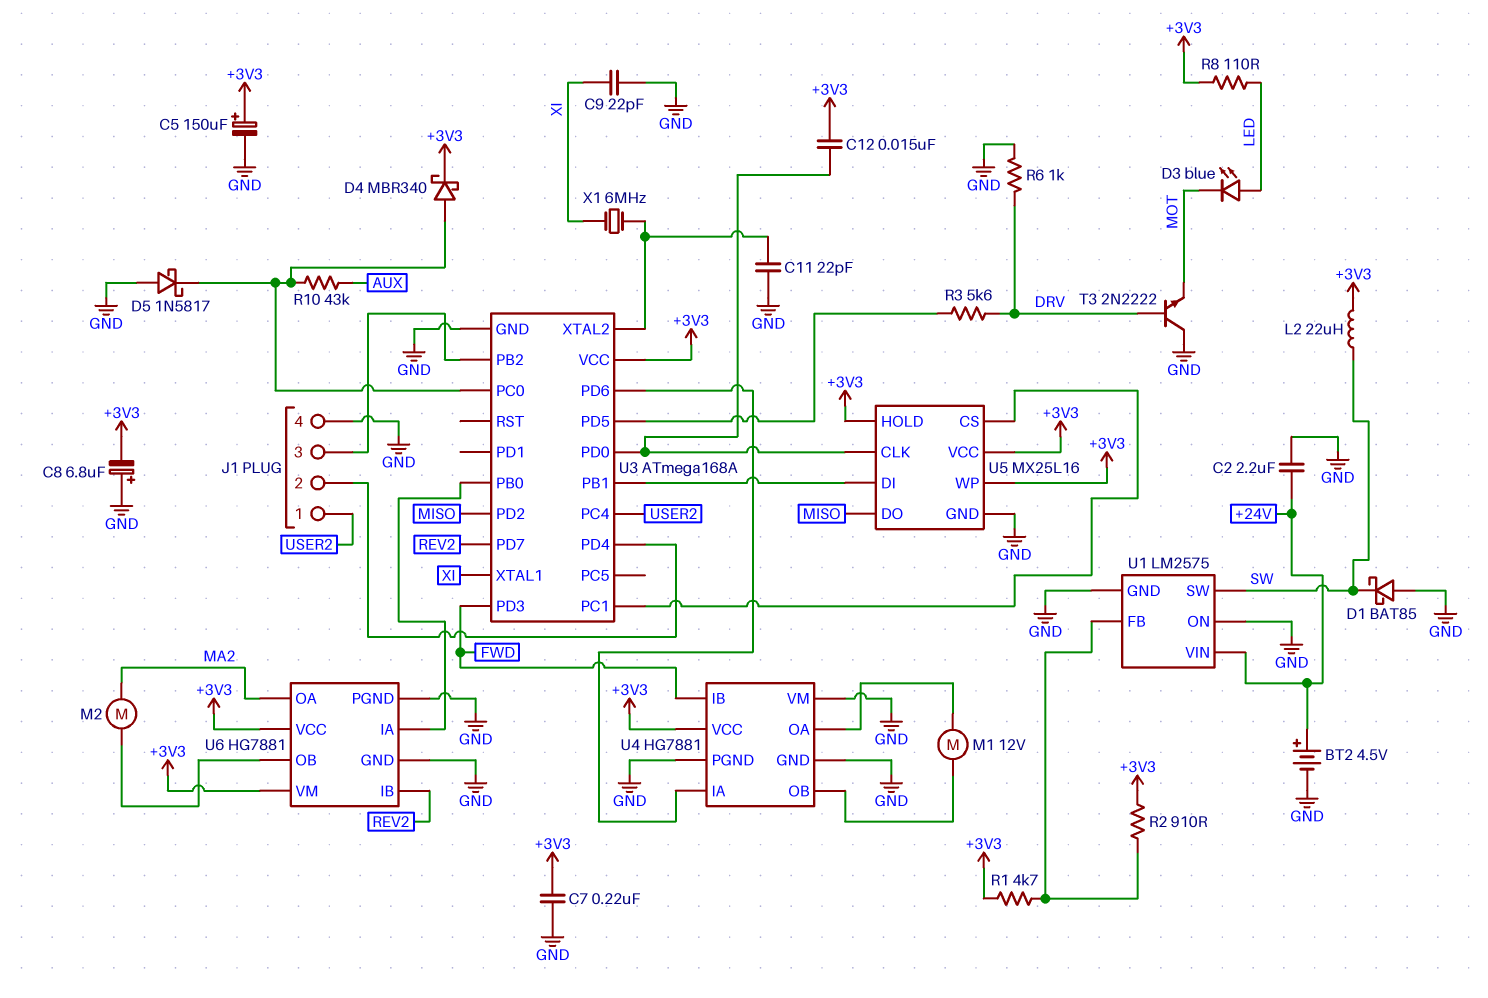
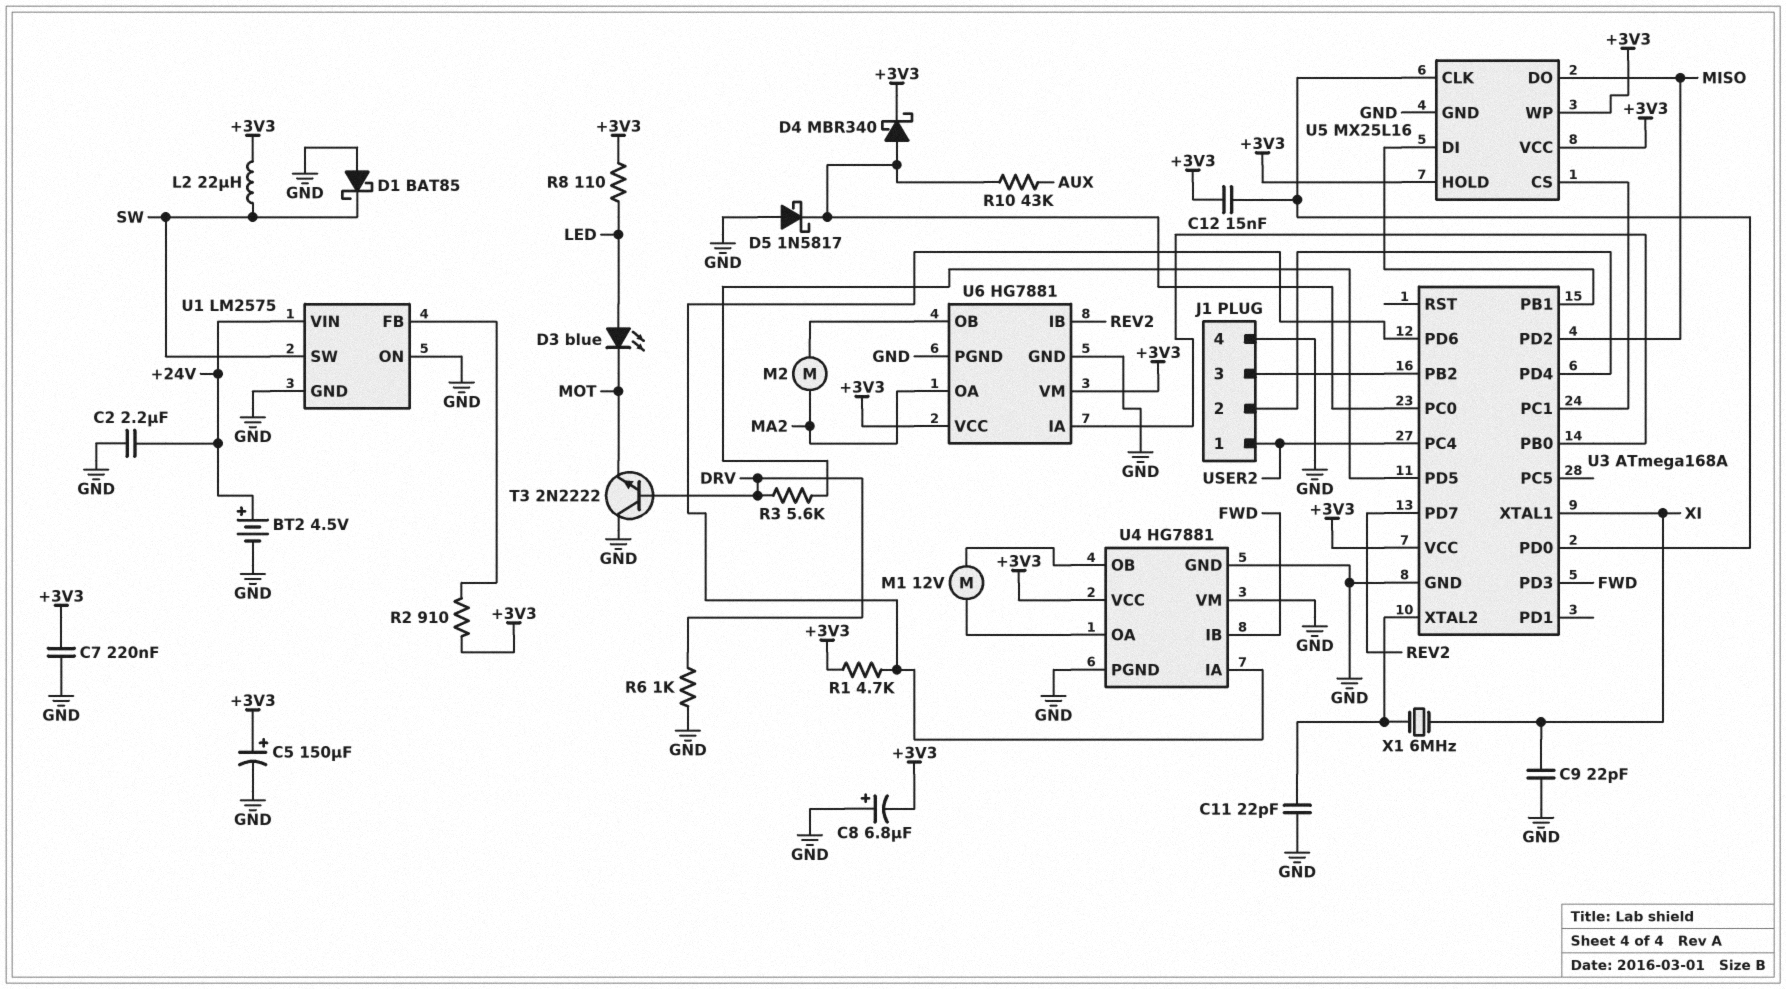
R1: 4.7k (+3V3, U1/FB) -> 4.7k (+3V3, U3/PD6)

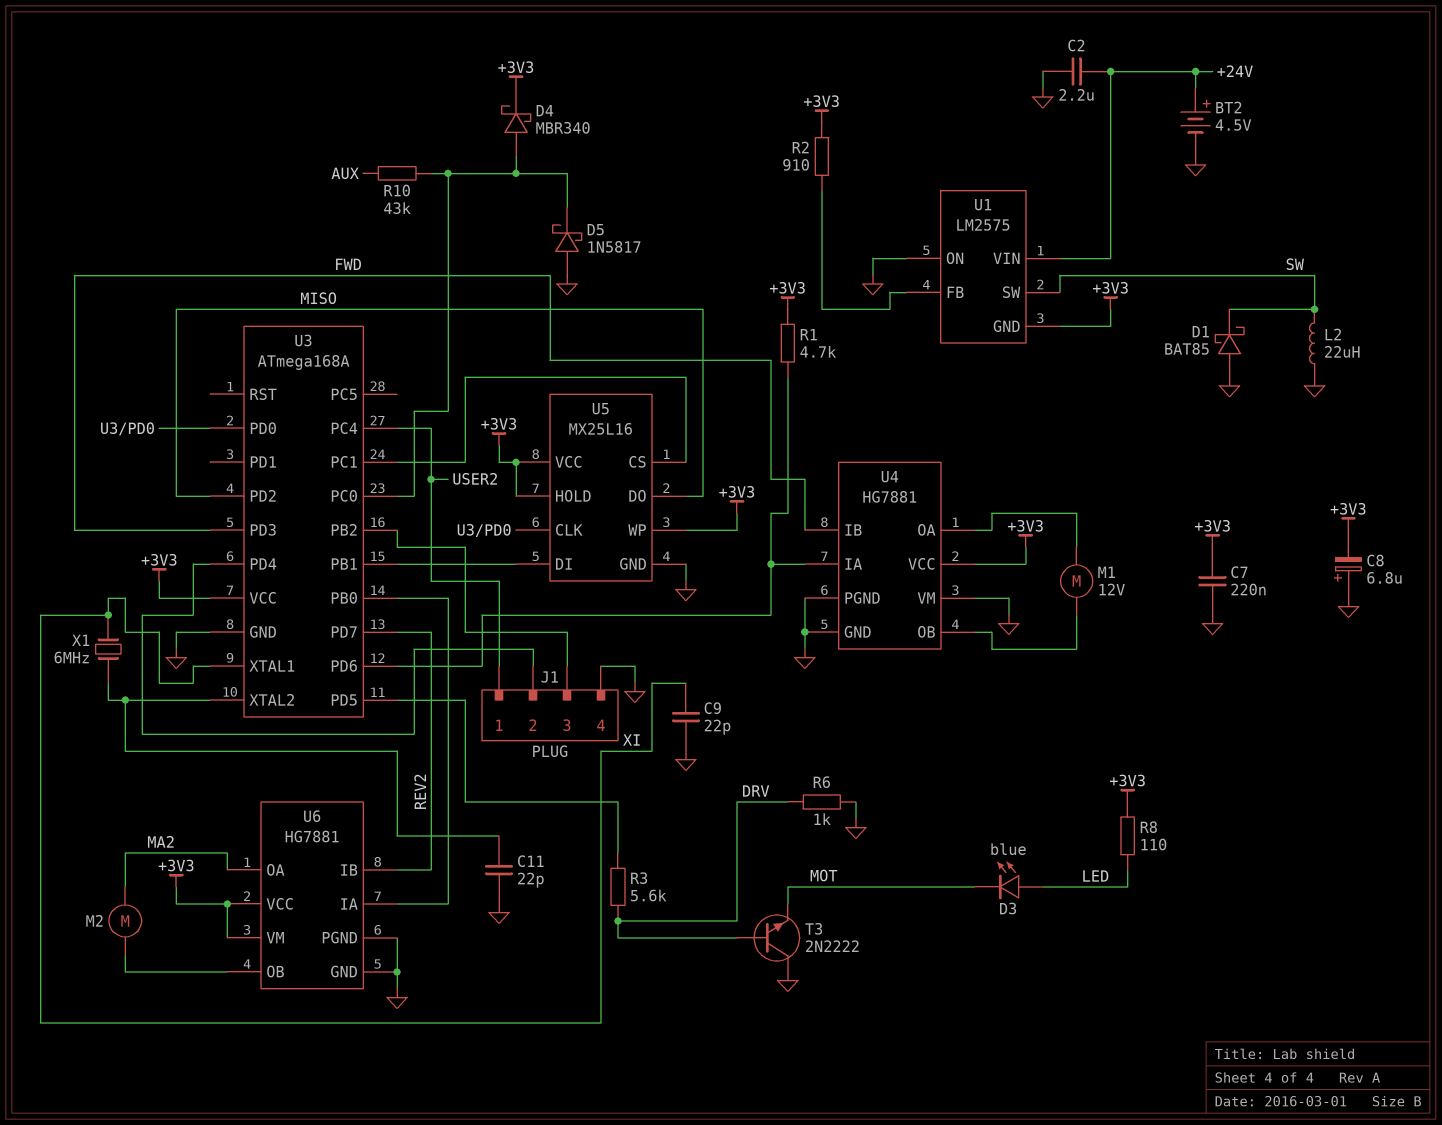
C5: 150uF (plus +3V3, minus GND) -> none
C12: 15nF (+3V3, U3/PD0) -> none
L2: 22uH (+3V3, SW) -> 22uH (GND, SW)
U1 pin GND: GND -> +3V3

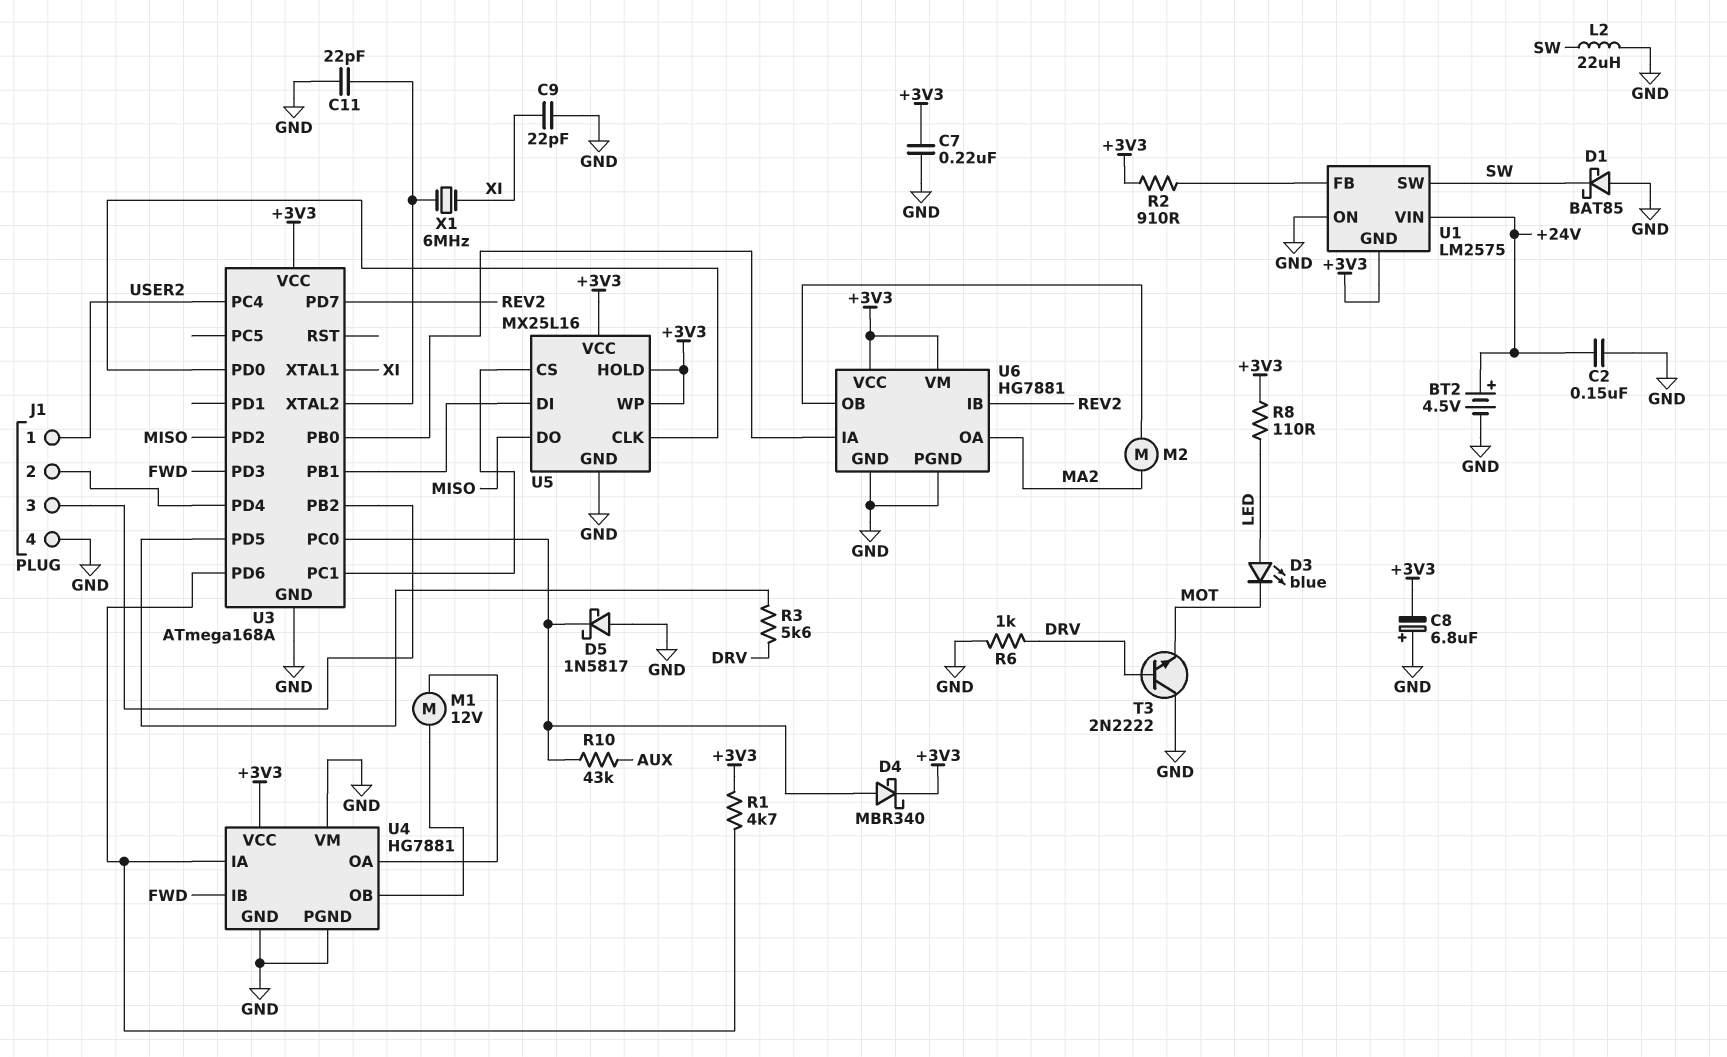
C2: 2.2uF (+24V, GND) -> 150nF (+24V, GND)

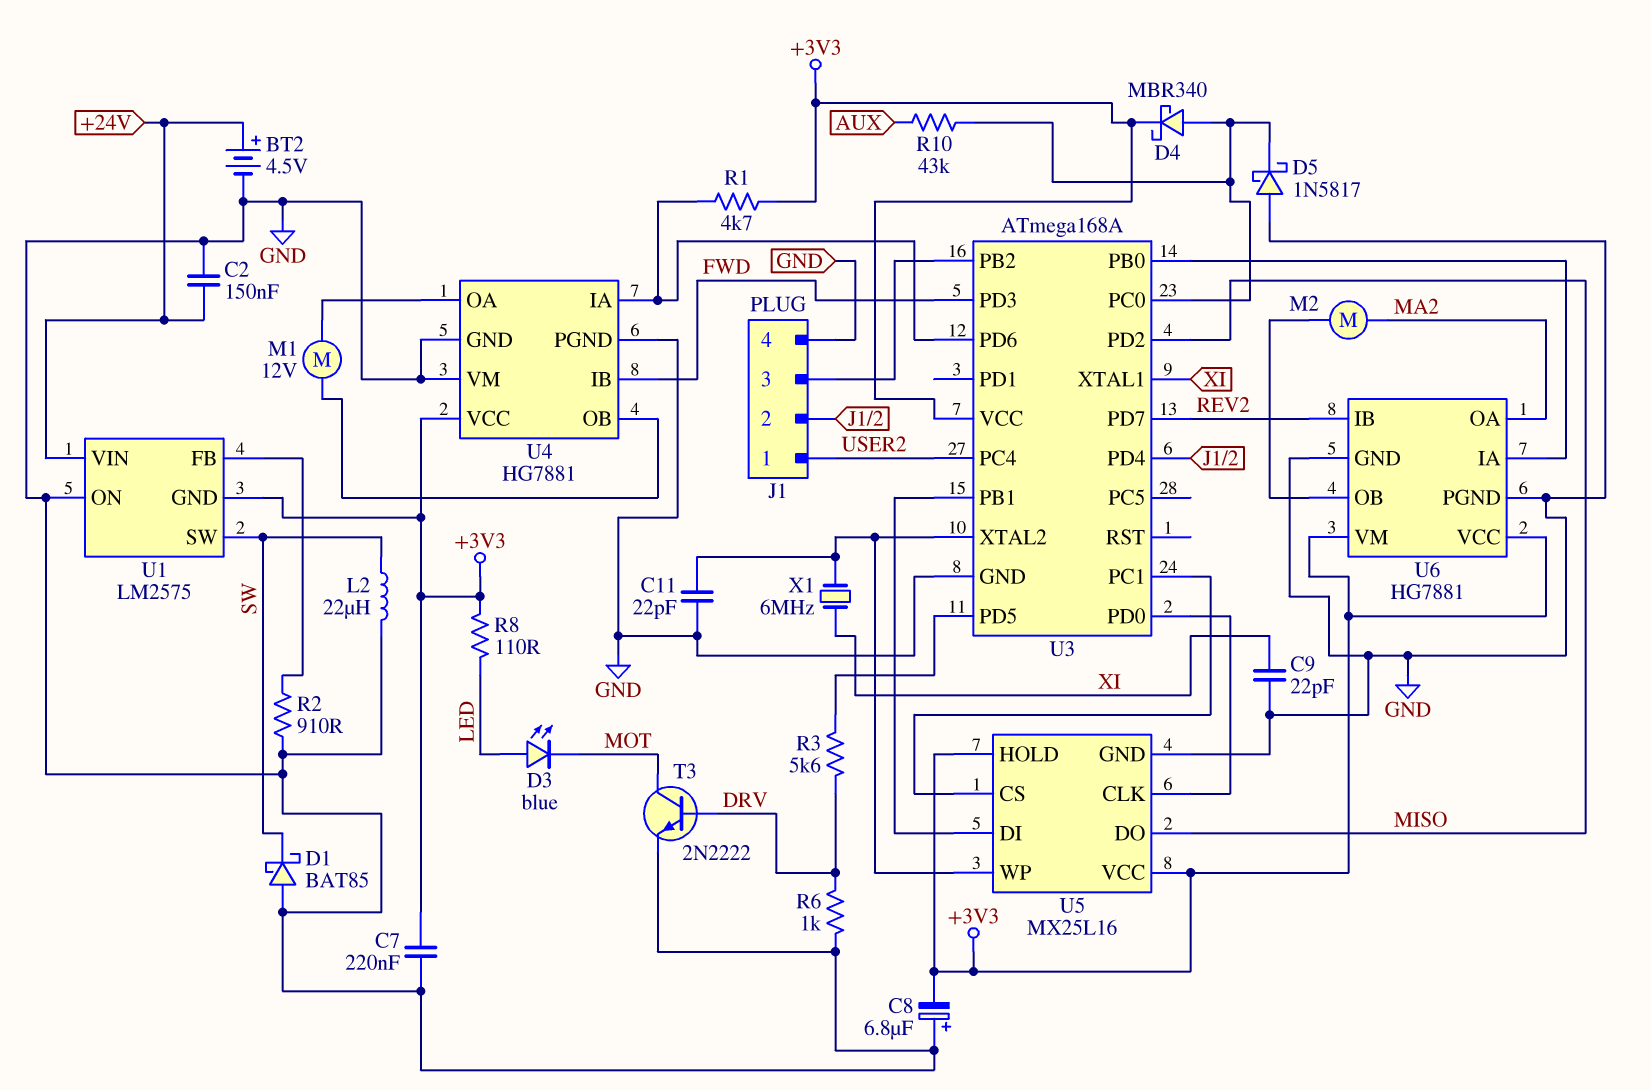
R2: 910 (+3V3, U1/FB) -> 910 (GND, U1/FB)
T3: NPN 2N2222 (B DRV, C GND, E MOT) -> NPN 2N2222 (B DRV, C MOT, E GND)
U5 pin WP: +3V3 -> U3/XTAL2

